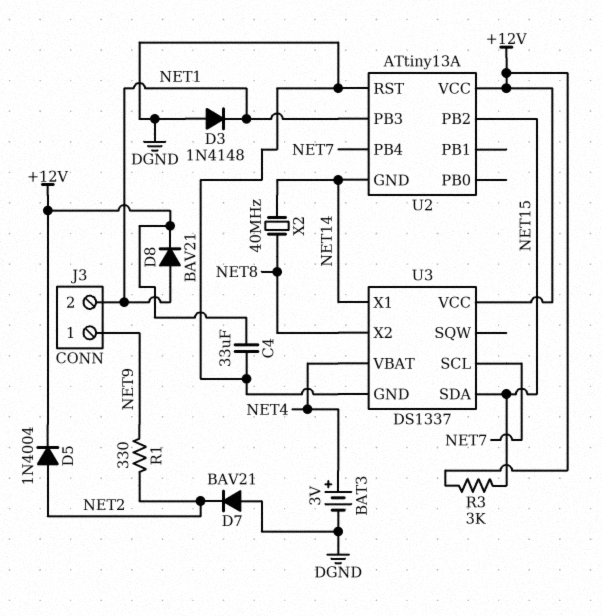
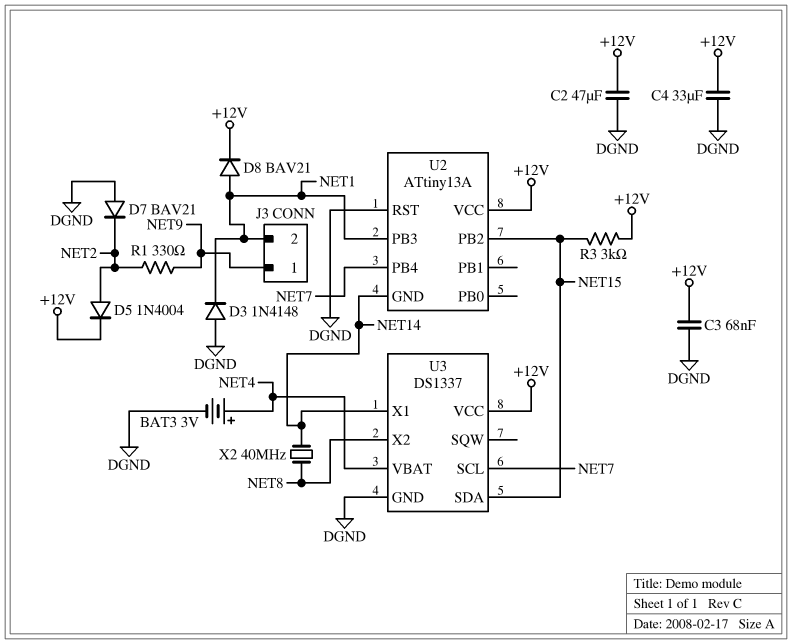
C2: none -> 47uF (+12V, DGND)
C3: none -> 68nF (+12V, DGND)

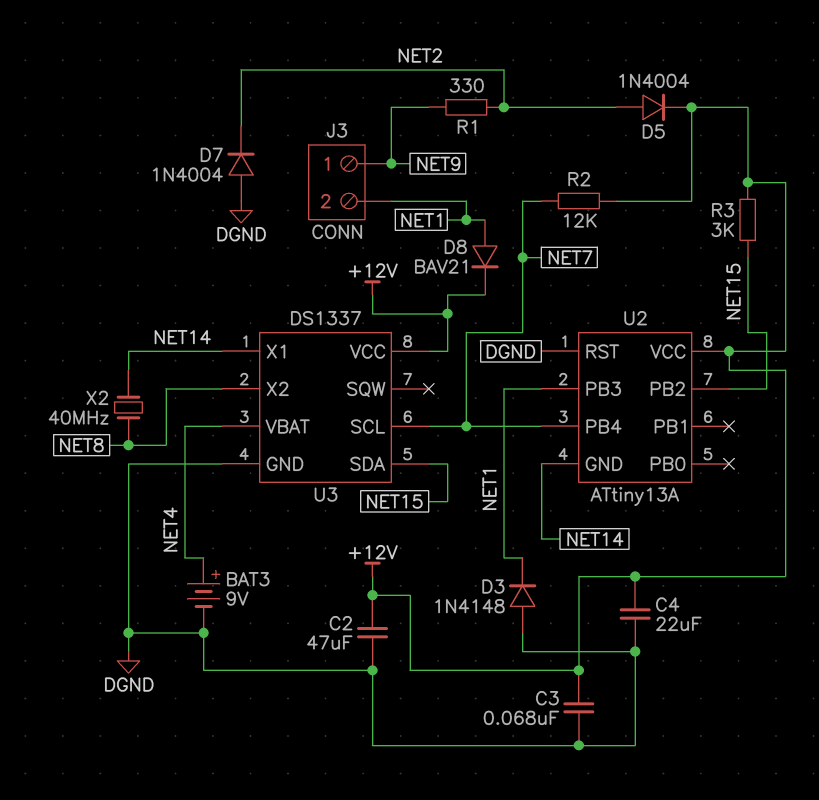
BAT3: 3V (plus NET4, minus DGND) -> 9V (plus NET4, minus DGND)
C4: 33uF (+12V, DGND) -> 22uF (+12V, DGND)
D7: diode BAV21 (A DGND, K NET2) -> diode 1N4004 (A DGND, K NET2)
R2: none -> 12k (+12V, NET7)

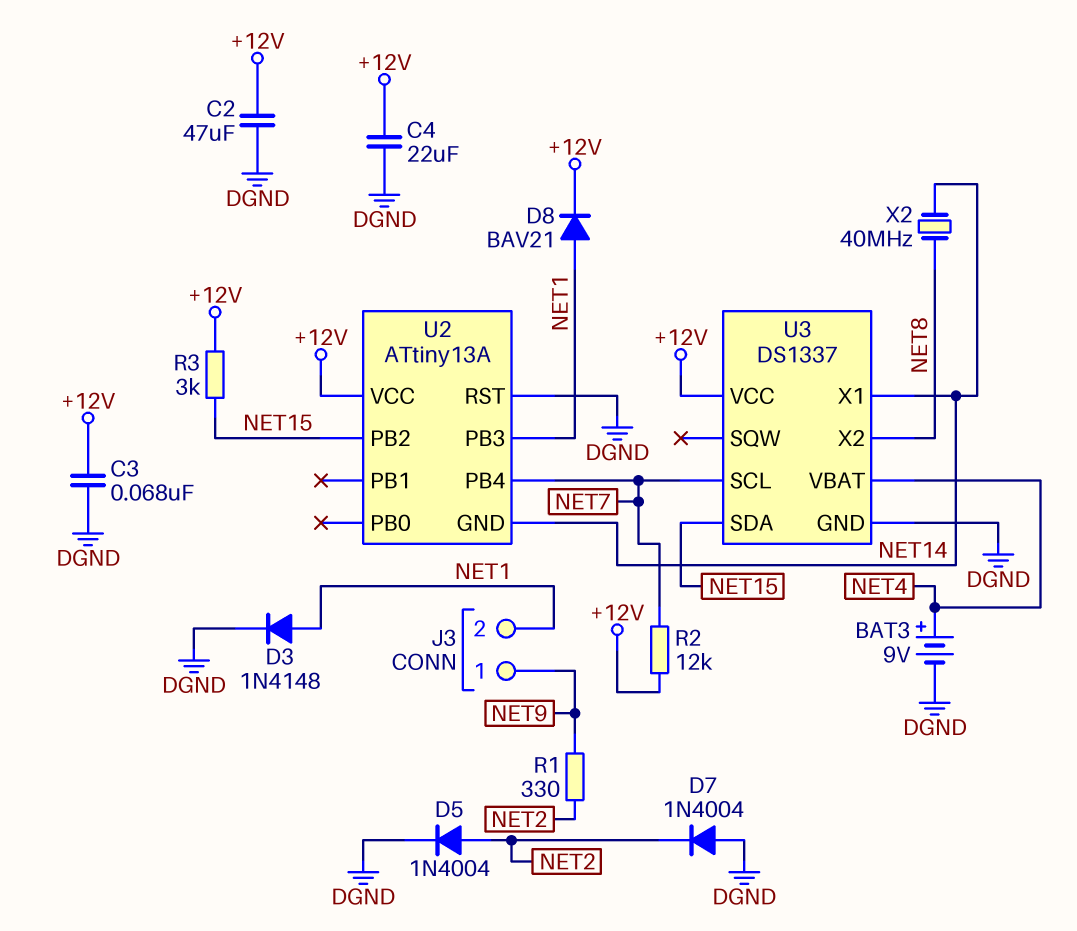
D3: diode 1N4148 (A DGND, K NET1) -> diode 1N4148 (A NET1, K DGND)
D5: diode 1N4004 (A NET2, K +12V) -> diode 1N4004 (A NET2, K DGND)

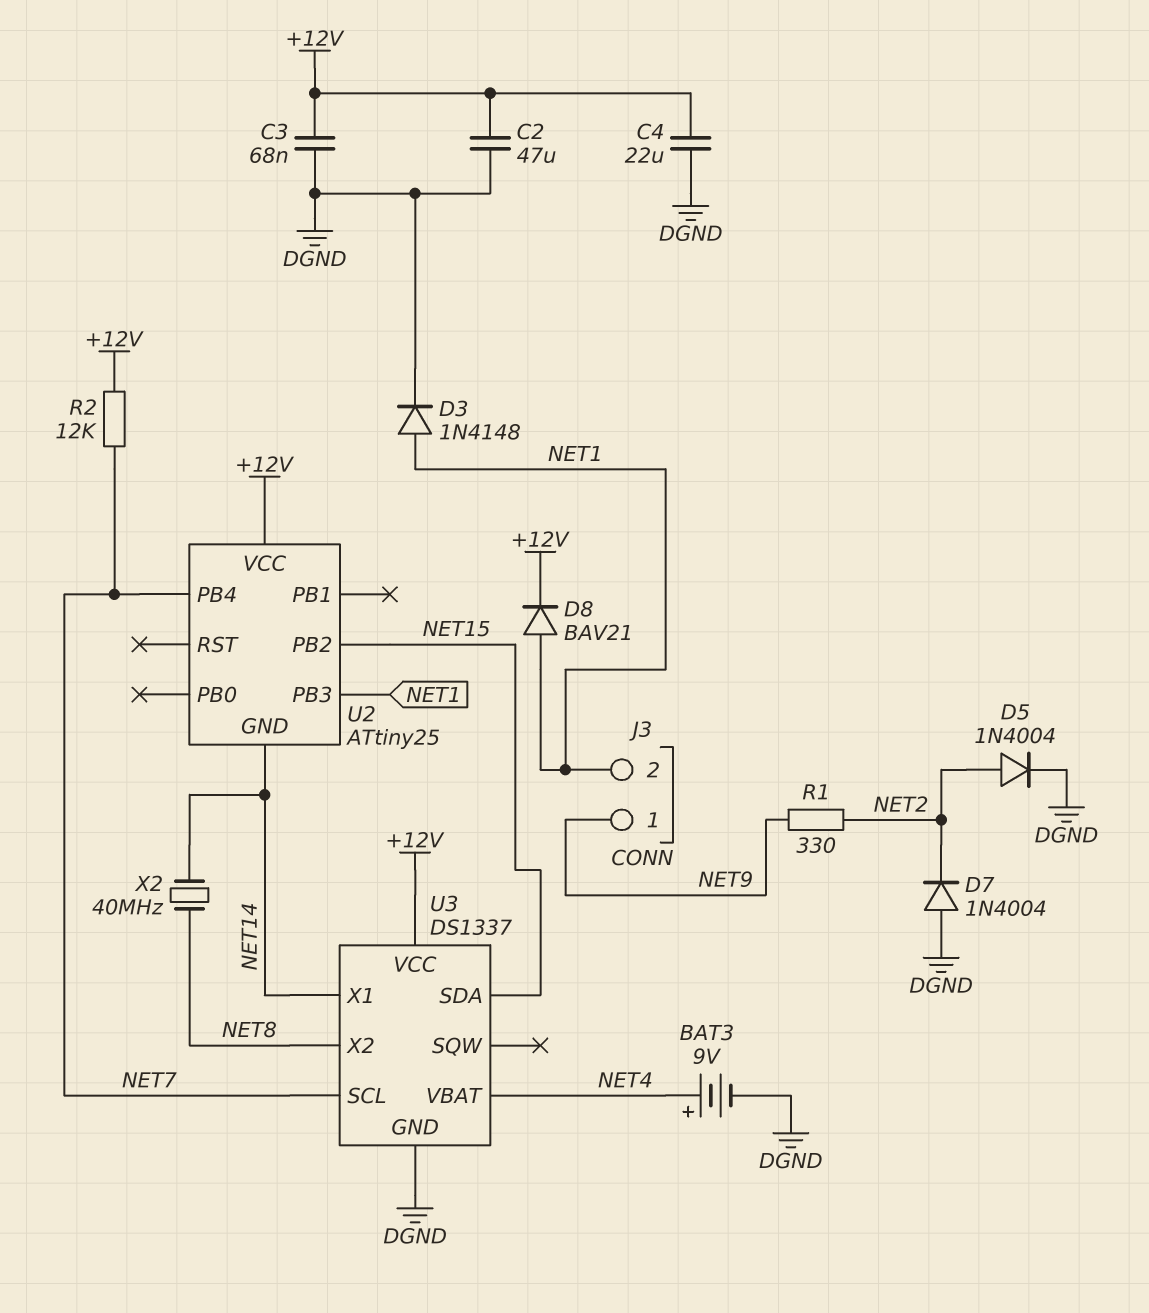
R3: 3k (+12V, NET15) -> none
U2: ATtiny13A -> ATtiny25
U2 pin RST: DGND -> none

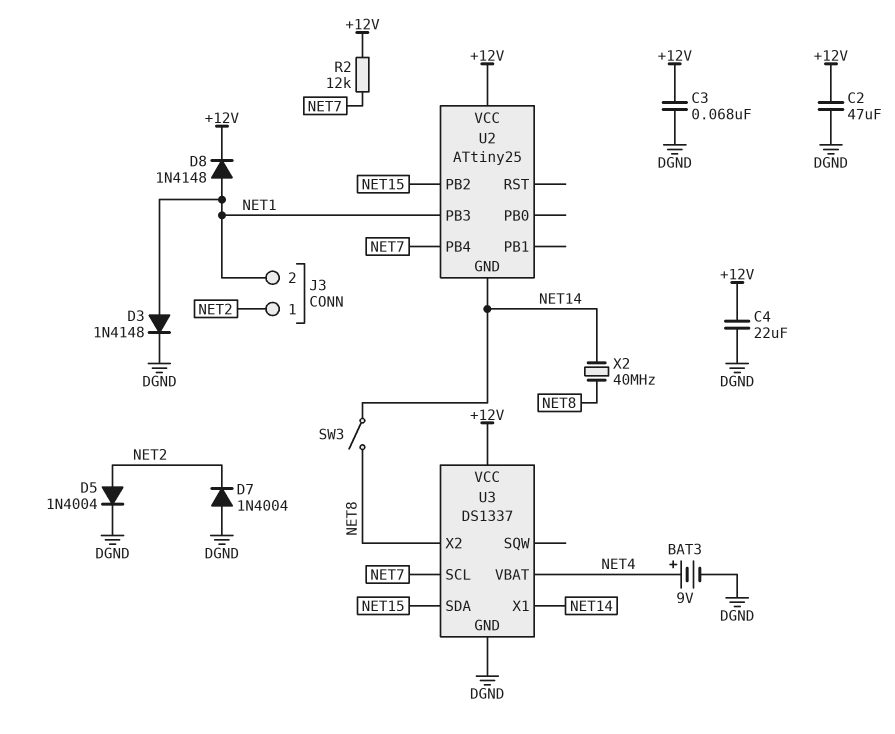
D8: diode BAV21 (A NET1, K +12V) -> diode 1N4148 (A NET1, K +12V)
J3 pin 1: NET9 -> NET2
R1: 330 (NET2, NET9) -> none
SW3: none -> switch (NET8, NET14)

